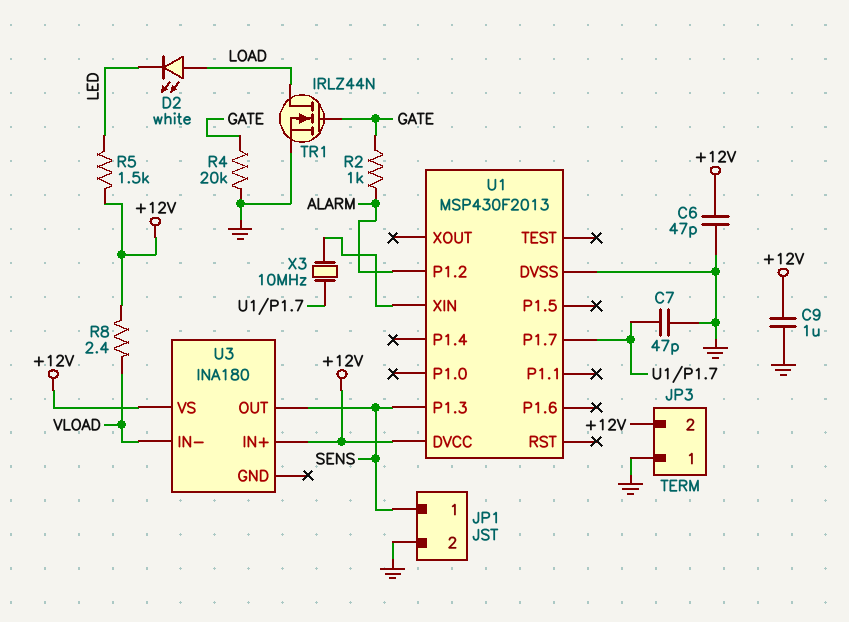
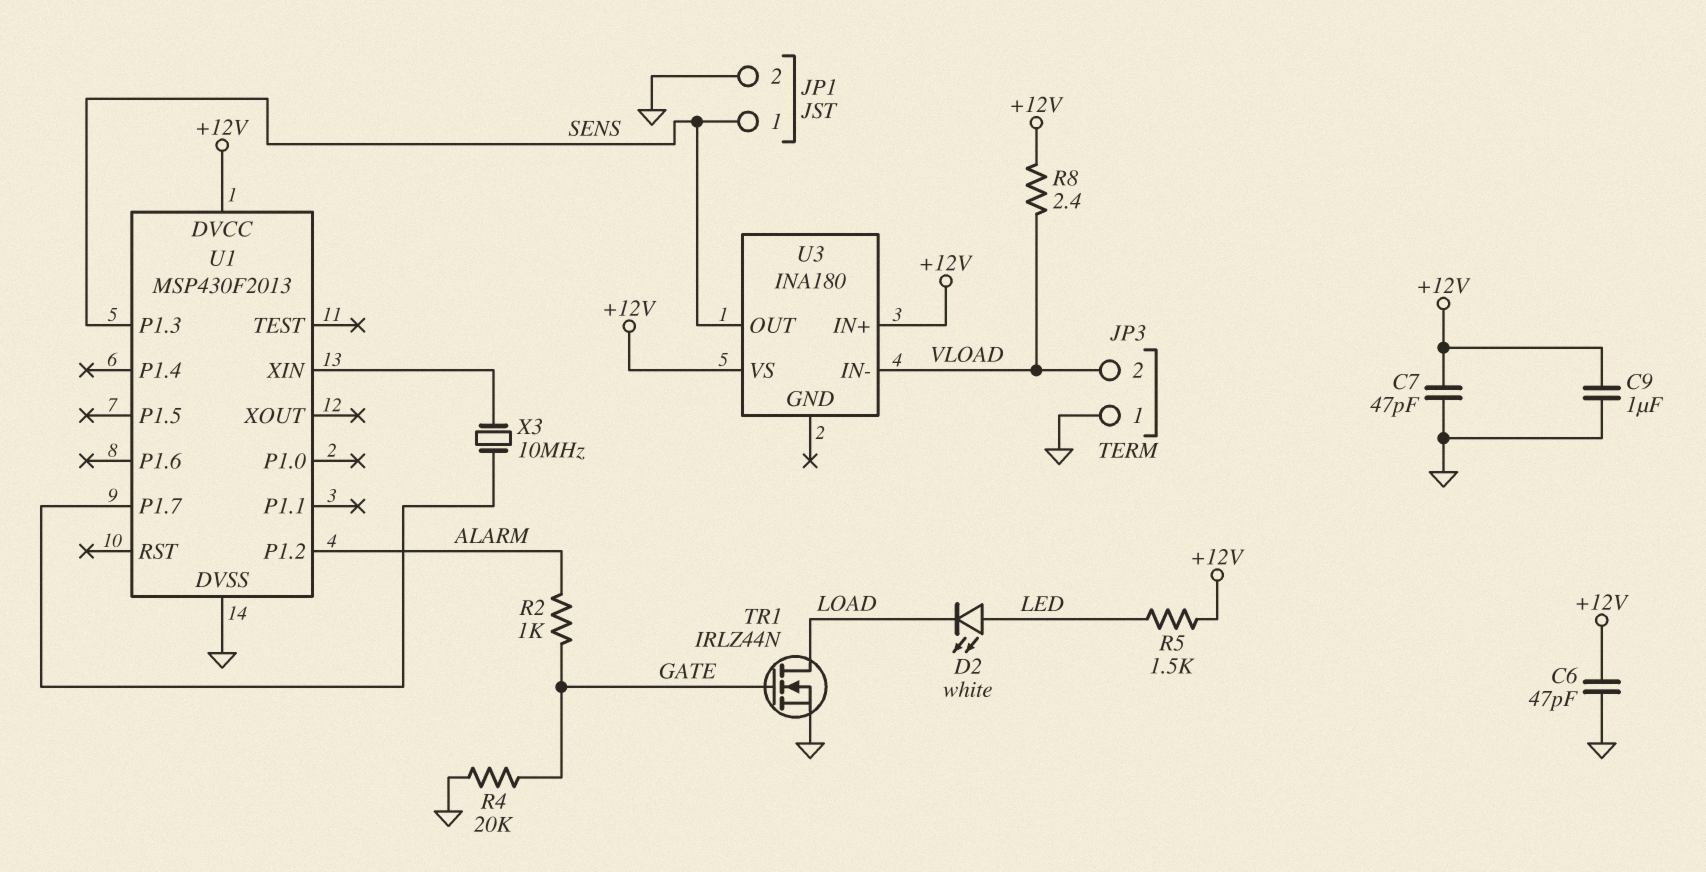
C7: 47pF (GND, U1/P1.7) -> 47pF (+12V, GND)
D2: LED white (A LOAD, K LED) -> LED white (A LED, K LOAD)
JP3 pin 2: +12V -> VLOAD

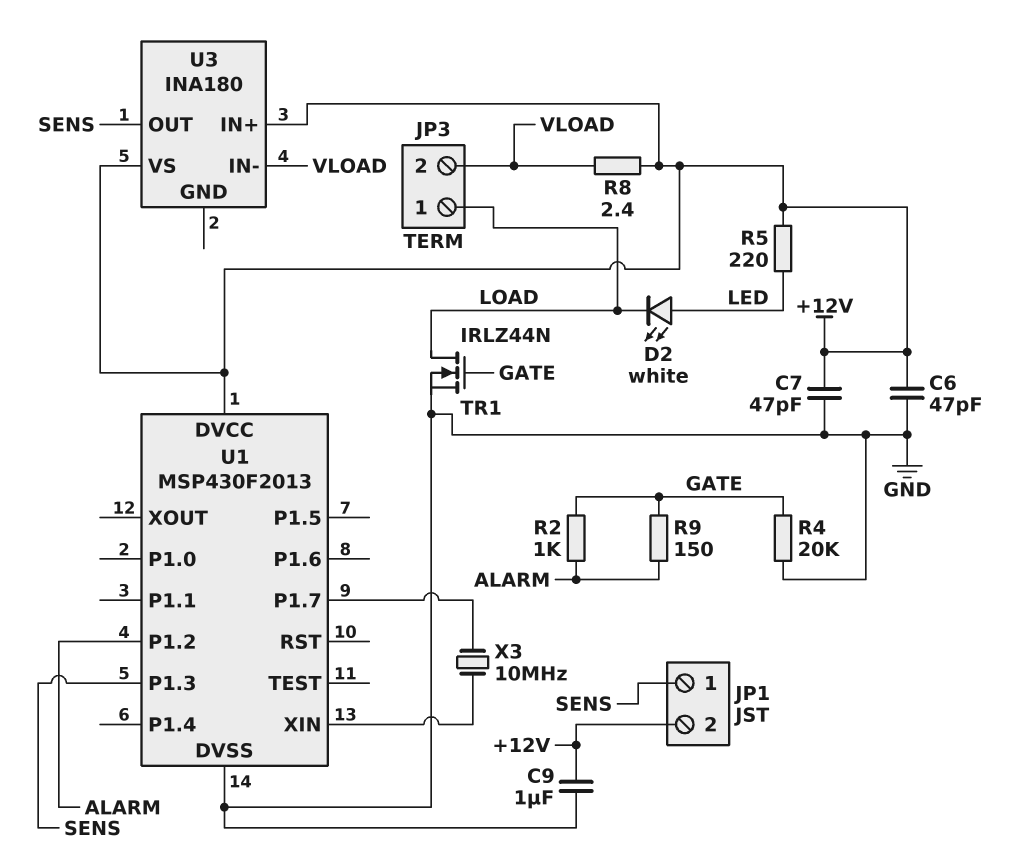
JP1 pin 2: GND -> +12V
JP3 pin 1: GND -> LOAD
R5: 1.5k (+12V, LED) -> 220 (+12V, LED)
R9: none -> 150 (ALARM, GATE)

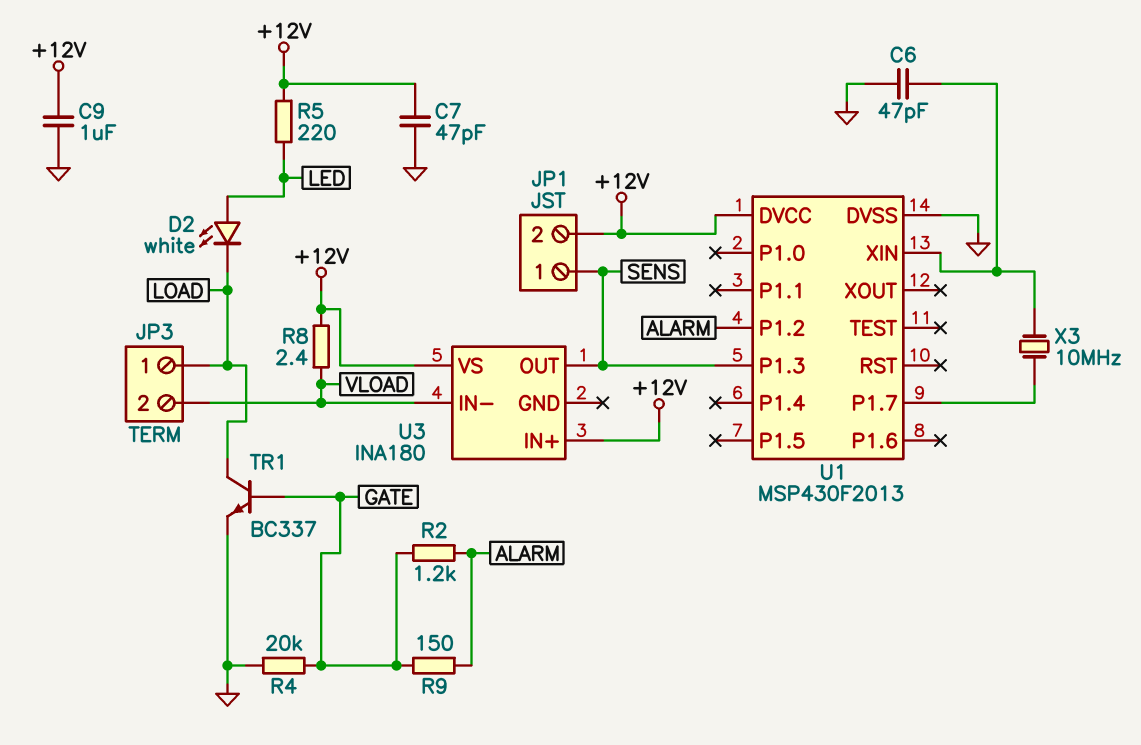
C6: 47pF (+12V, GND) -> 47pF (GND, U1/XIN)
R2: 1k (ALARM, GATE) -> 1.2k (ALARM, GATE)
TR1: NMOS IRLZ44N (G GATE, D LOAD, S GND) -> NPN BC337 (B GATE, C LOAD, E GND)

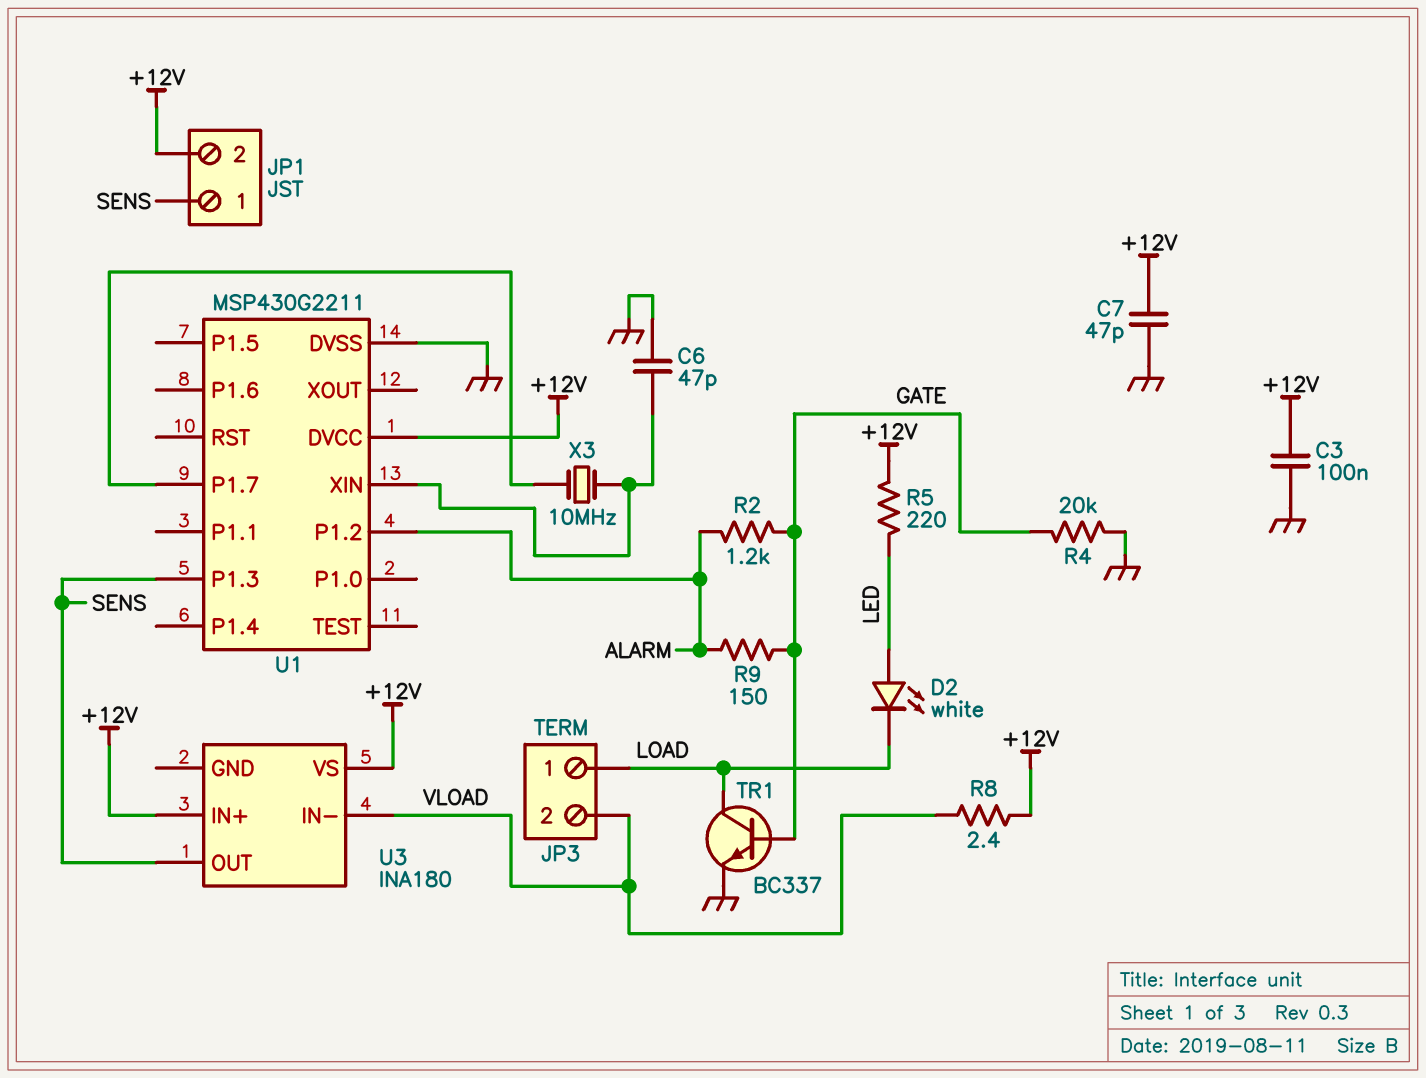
C3: none -> 100nF (+12V, GND)
C9: 1uF (+12V, GND) -> none
U1: MSP430F2013 -> MSP430G2211

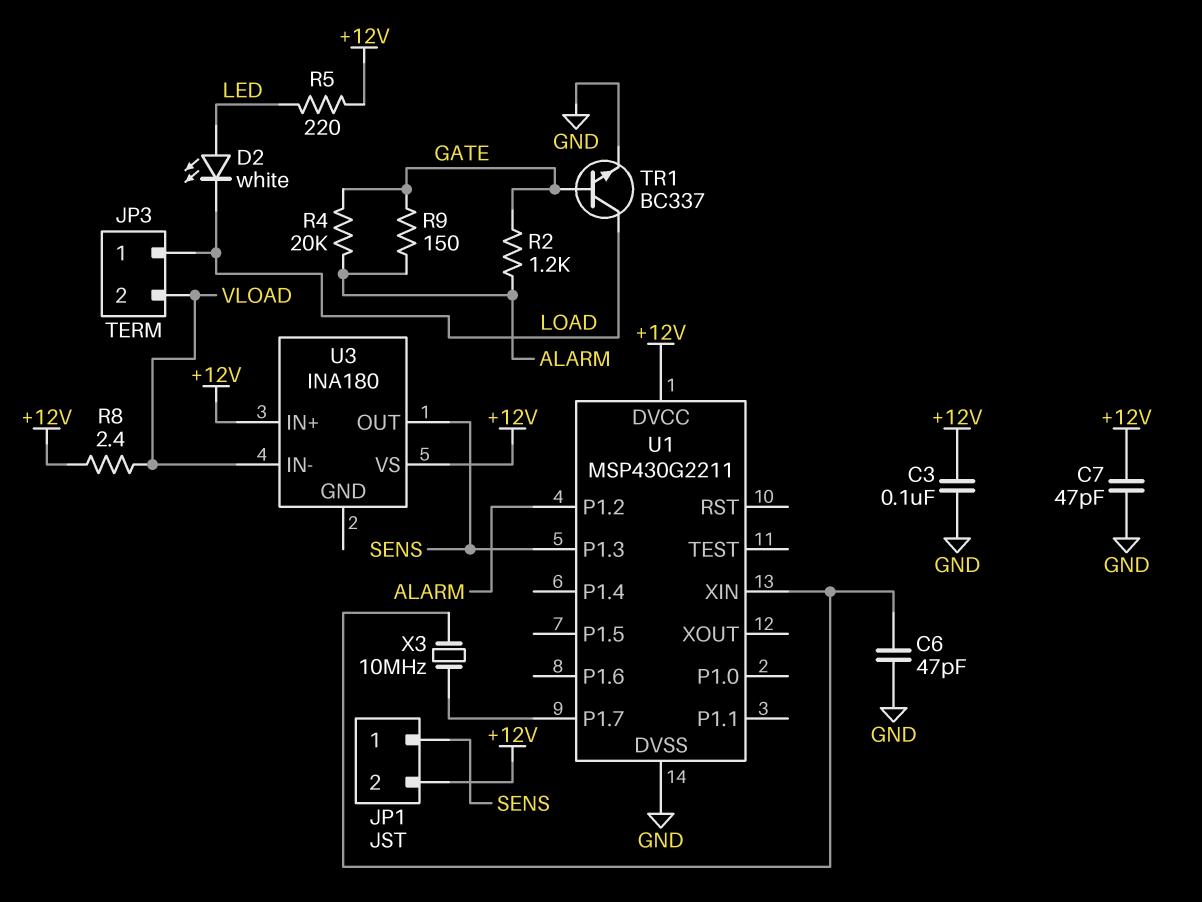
R4: 20k (GATE, GND) -> 20k (ALARM, GATE)

